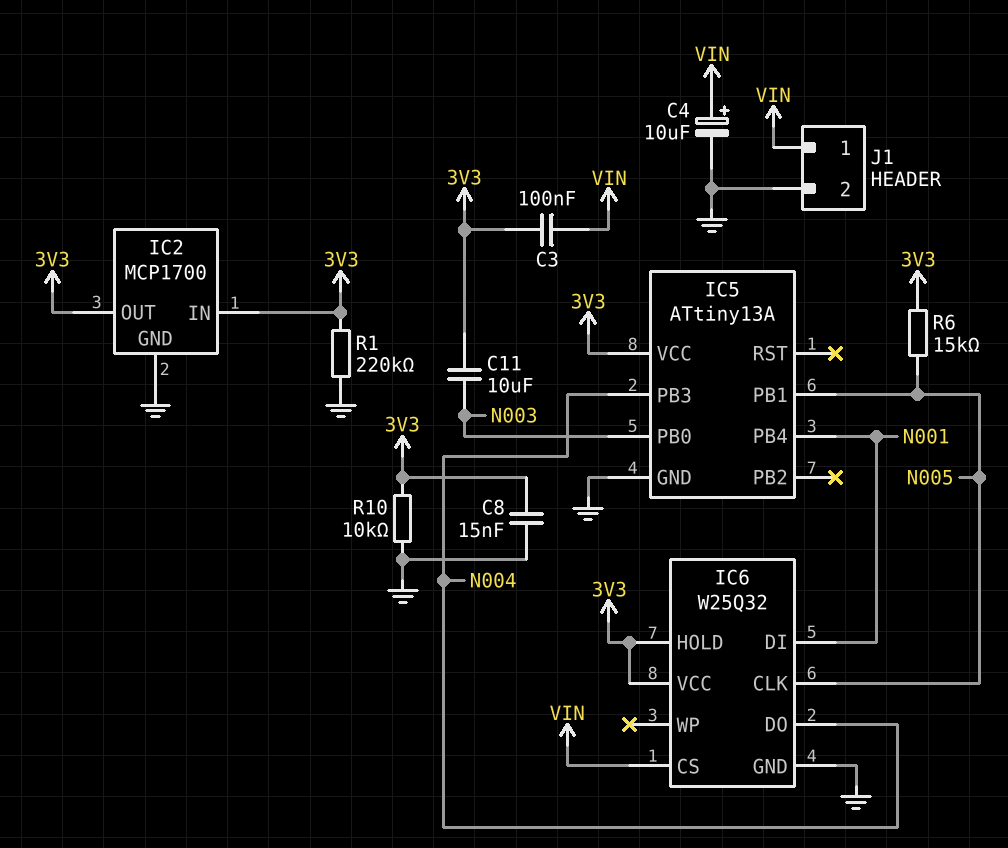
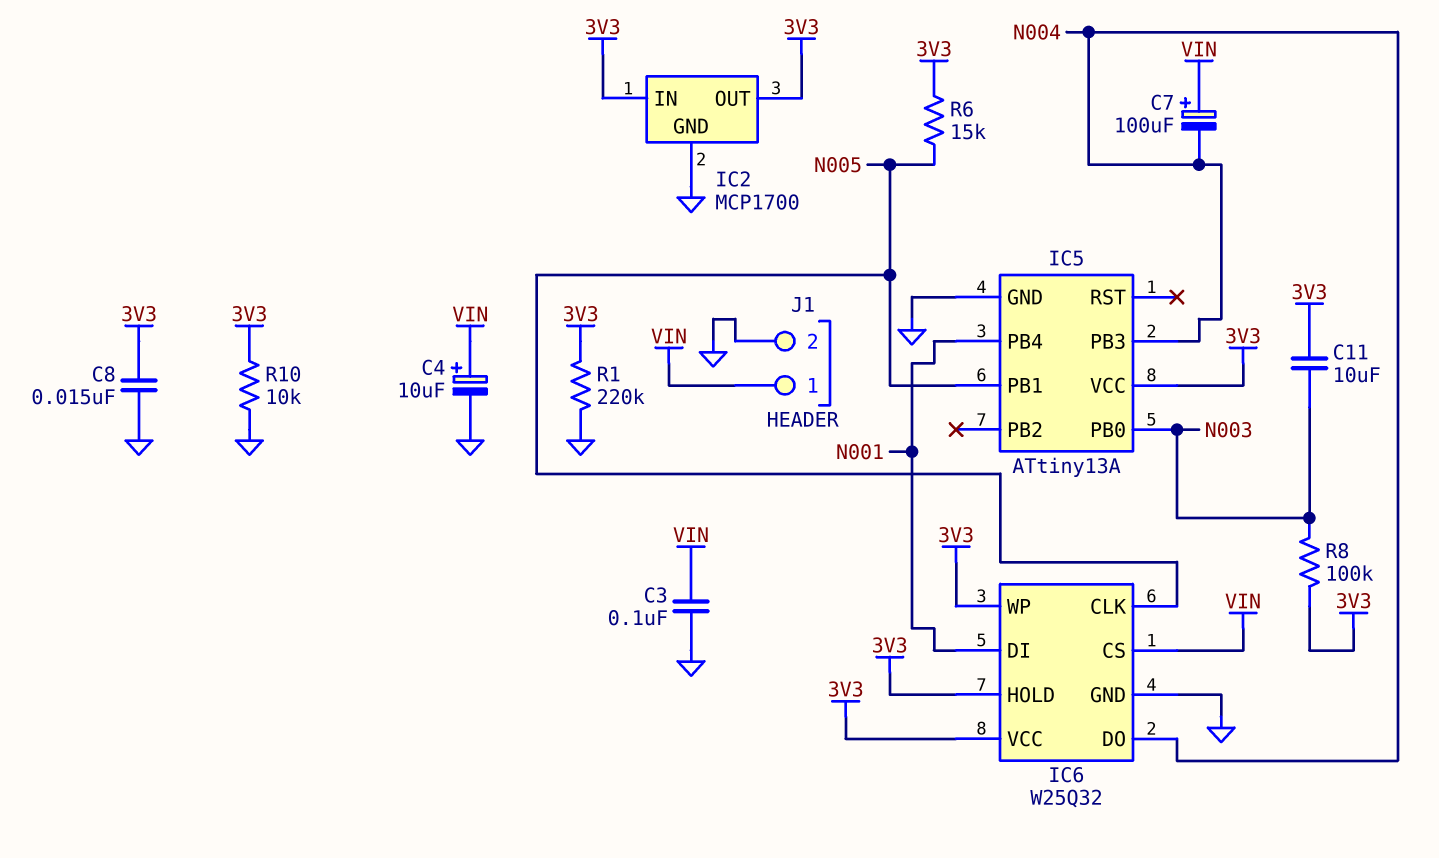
C3: 100nF (3V3, VIN) -> 100nF (GND, VIN)
C7: none -> 100uF (plus VIN, minus N004)
IC6 pin WP: none -> 3V3
R8: none -> 100k (3V3, N003)

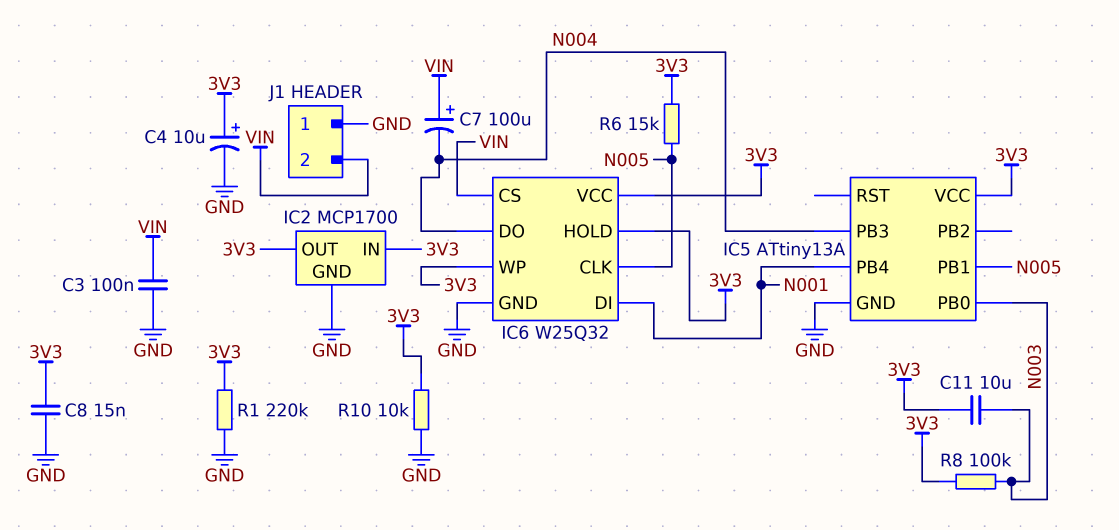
C4: 10uF (plus VIN, minus GND) -> 10uF (plus 3V3, minus GND)
J1 pin 1: VIN -> GND
J1 pin 2: GND -> VIN

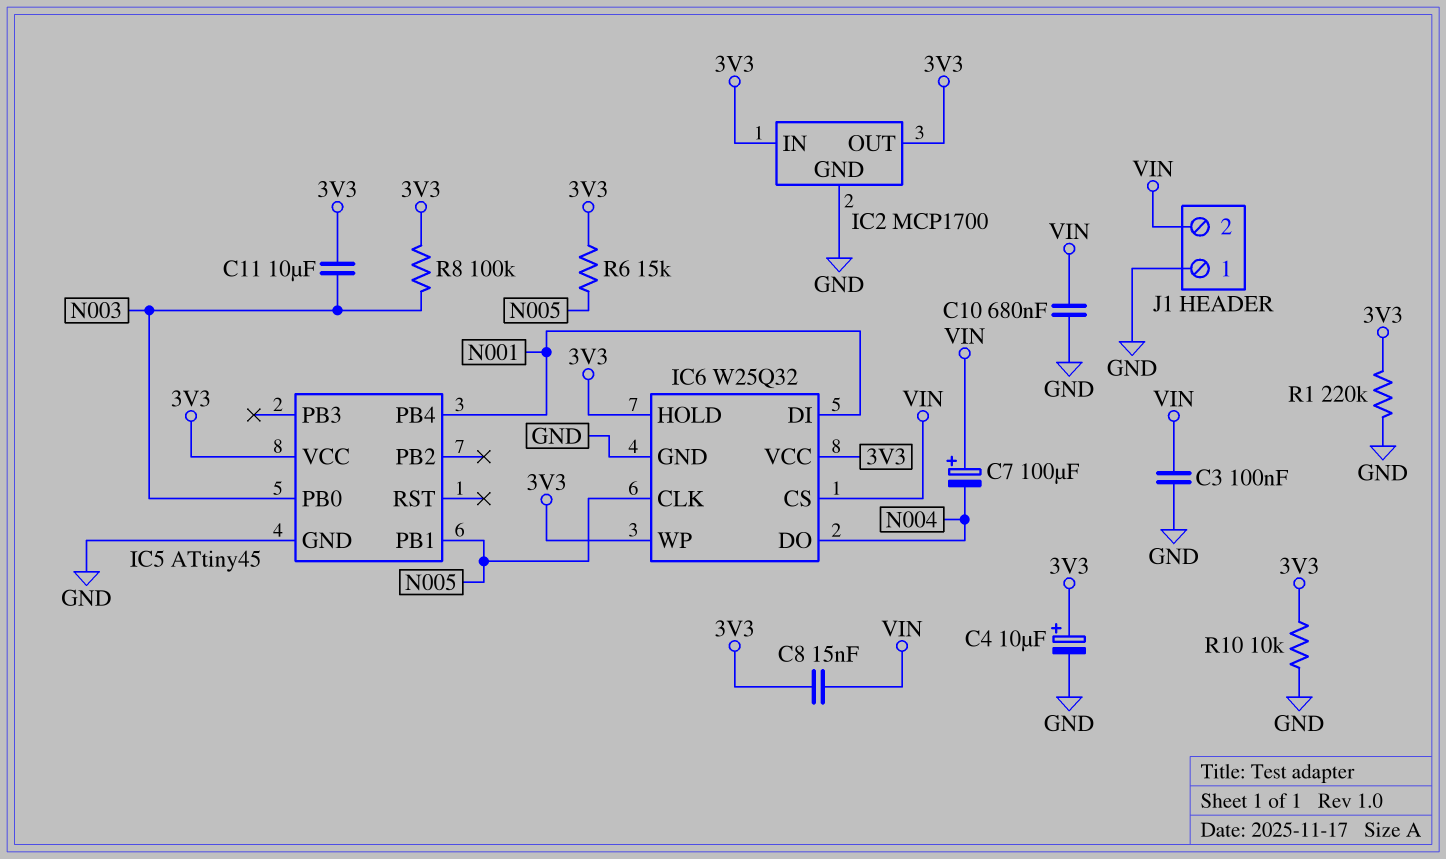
C8: 15nF (3V3, GND) -> 15nF (3V3, VIN)
C10: none -> 680nF (GND, VIN)
IC5: ATtiny13A -> ATtiny45
IC5 pin PB3: N004 -> none

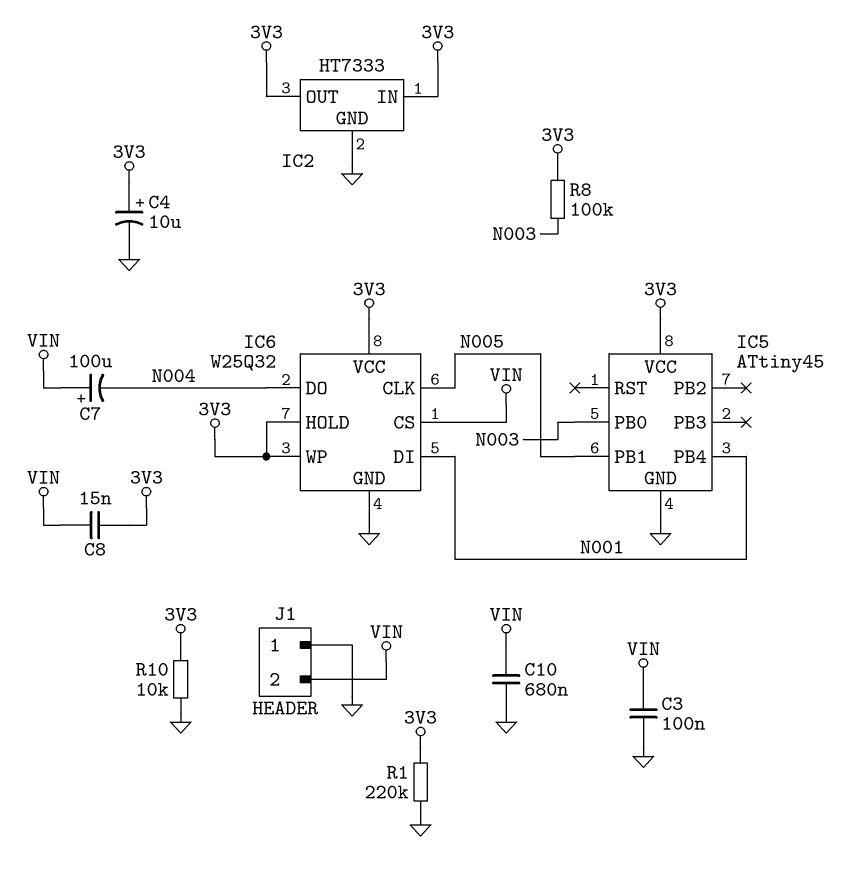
C11: 10uF (3V3, N003) -> none
IC2: MCP1700 -> HT7333
R6: 15k (3V3, N005) -> none

